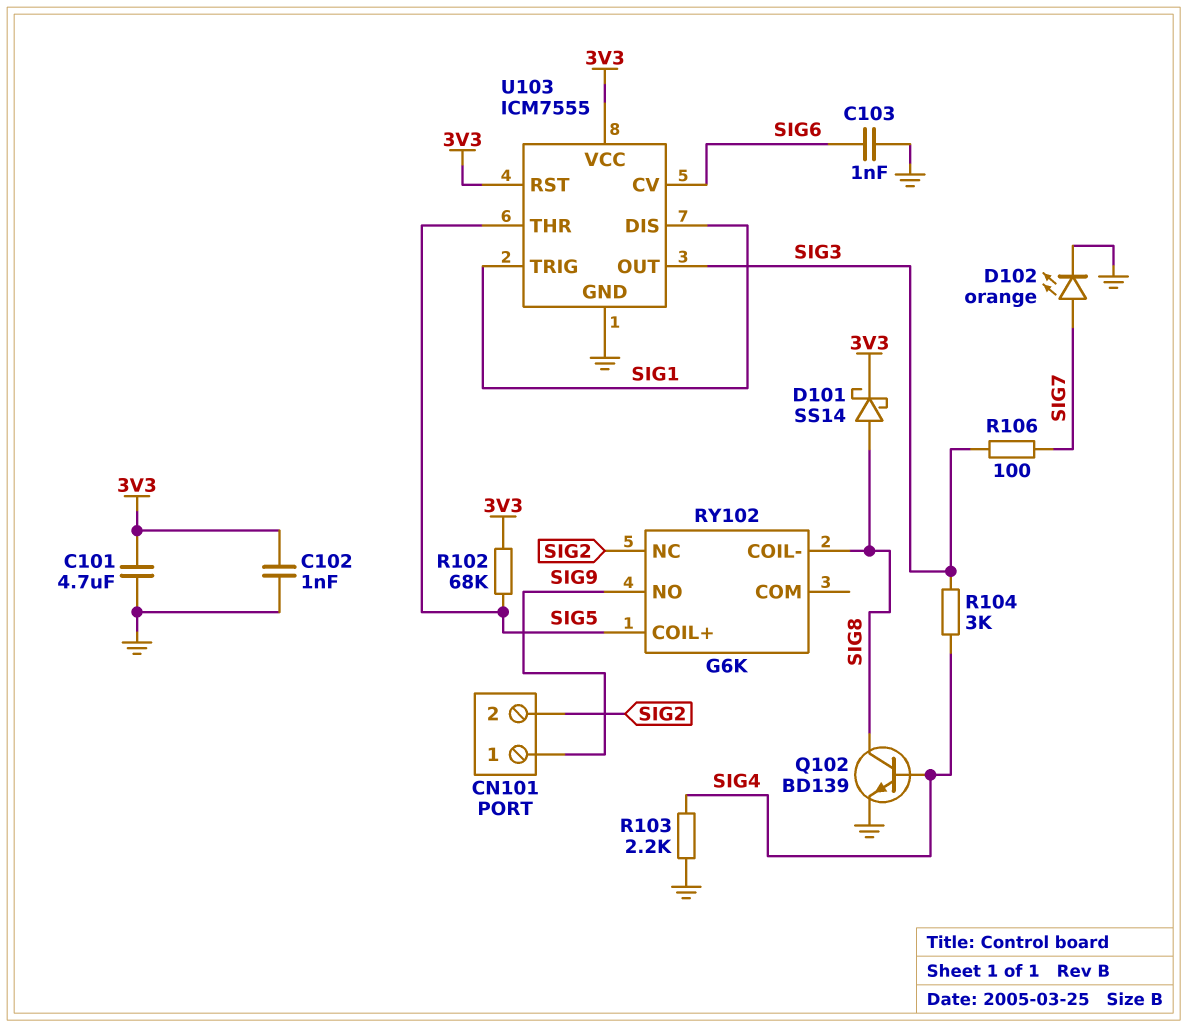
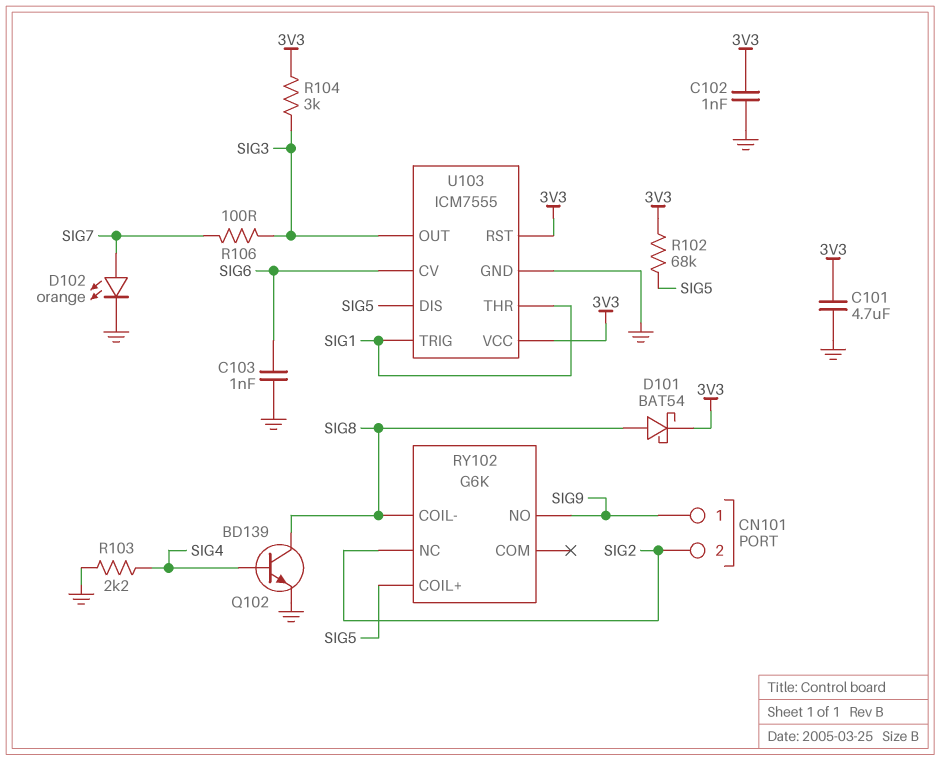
D101: schottky SS14 (A SIG8, K 3V3) -> schottky BAT54 (A SIG8, K 3V3)
R104: 3k (SIG3, SIG4) -> 3k (3V3, SIG3)
U103 pin DIS: SIG1 -> SIG5
U103 pin THR: SIG5 -> SIG1

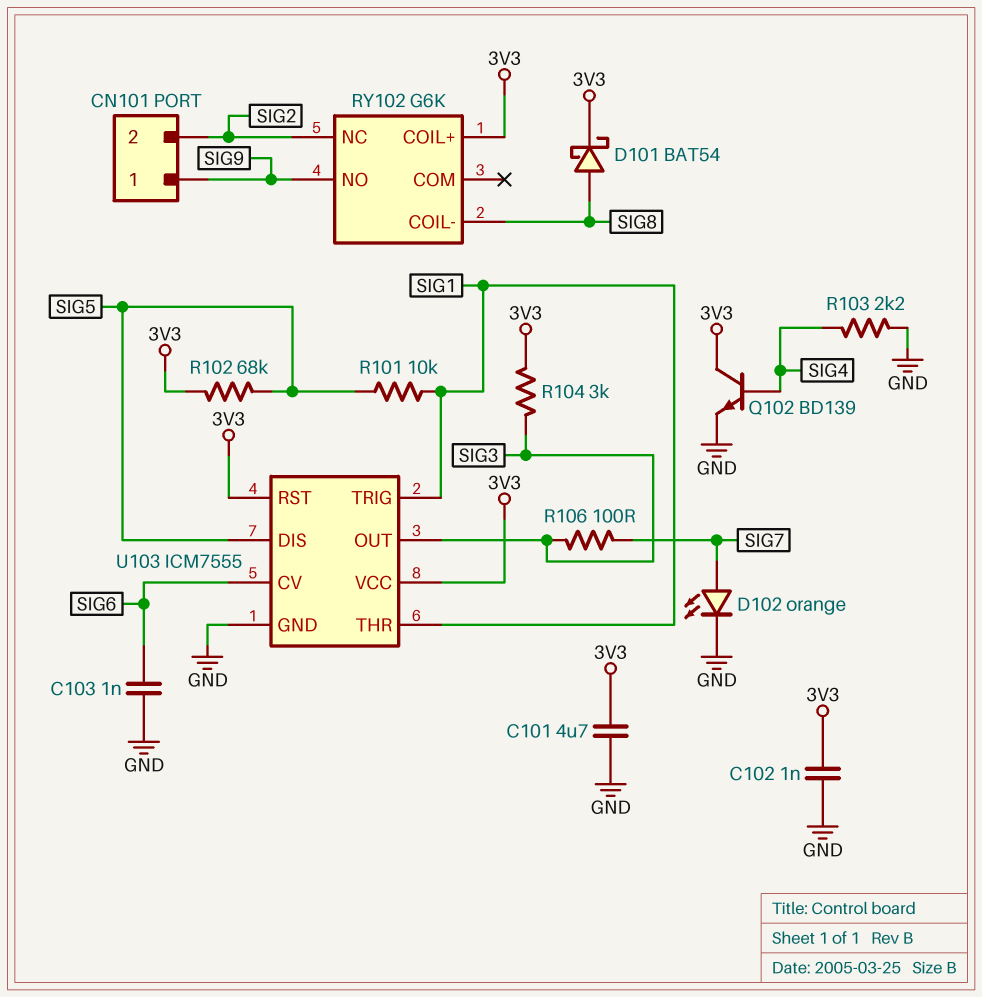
Q102: NPN BD139 (B SIG4, C SIG8, E GND) -> NPN BD139 (B SIG4, C 3V3, E GND)
R101: none -> 10k (SIG1, SIG5)
RY102 pin COIL+: SIG5 -> 3V3

